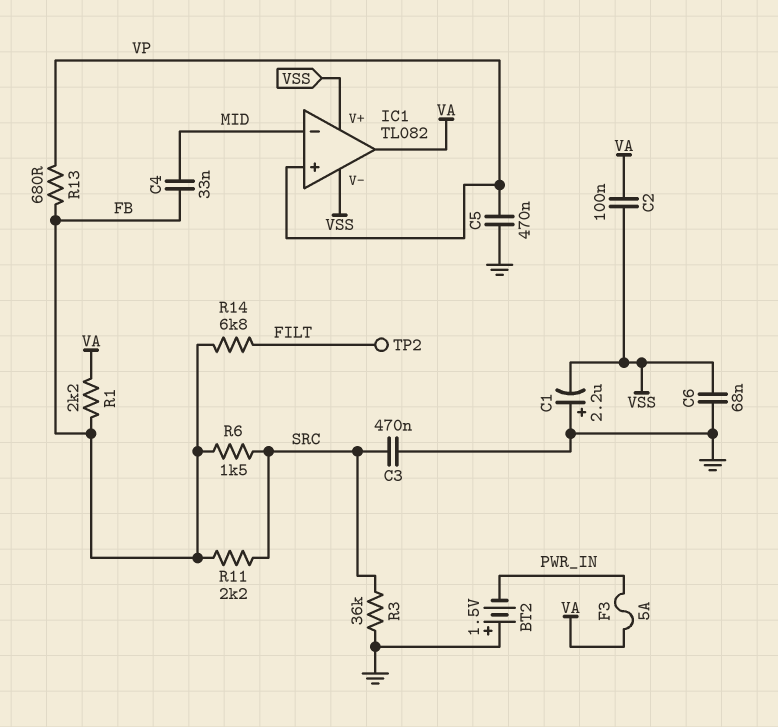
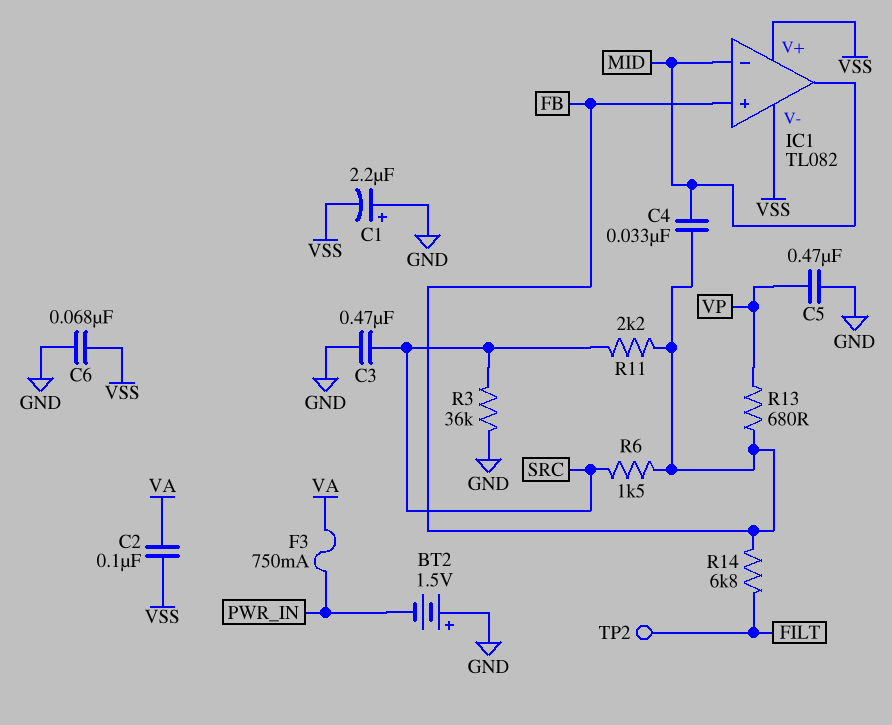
F3: 5A (PWR_IN, VA) -> 750mA (PWR_IN, VA)
IC1 pin in+: VP -> FB
IC1 pin out: VA -> MID
R1: 2.2k (FB, VA) -> none

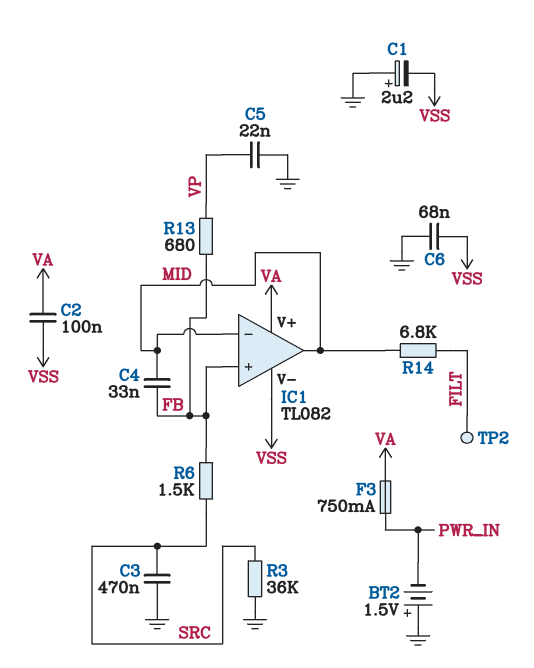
C5: 470nF (GND, VP) -> 22nF (GND, VP)
IC1 pin V+: VSS -> VA
R11: 2.2k (FB, SRC) -> none
R14: 6.8k (FB, FILT) -> 6.8k (FILT, MID)

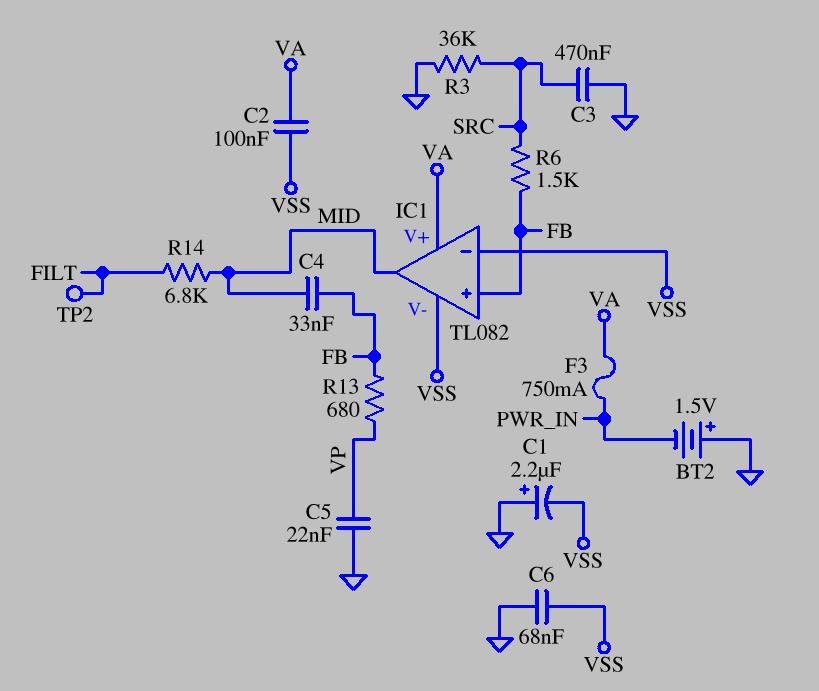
IC1 pin in-: MID -> VSS

